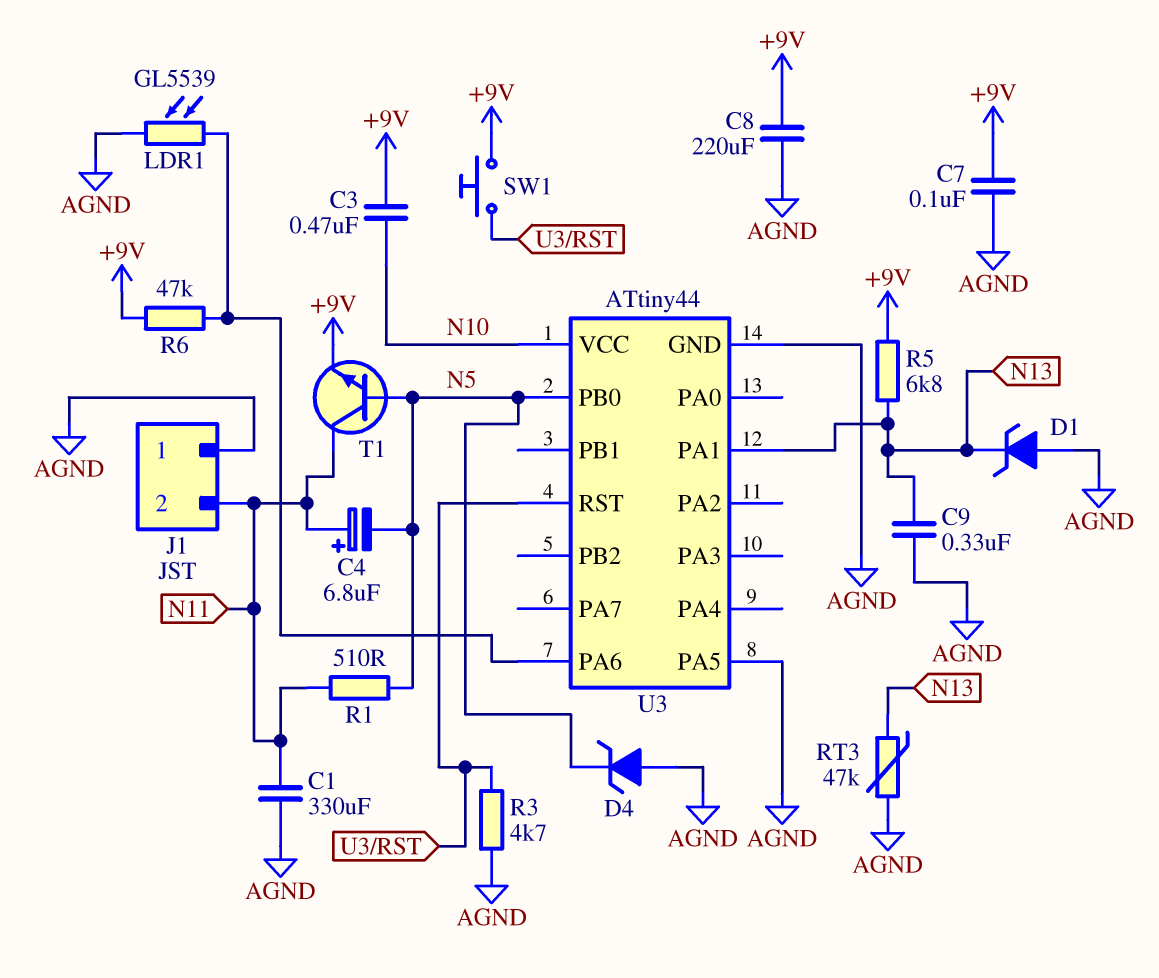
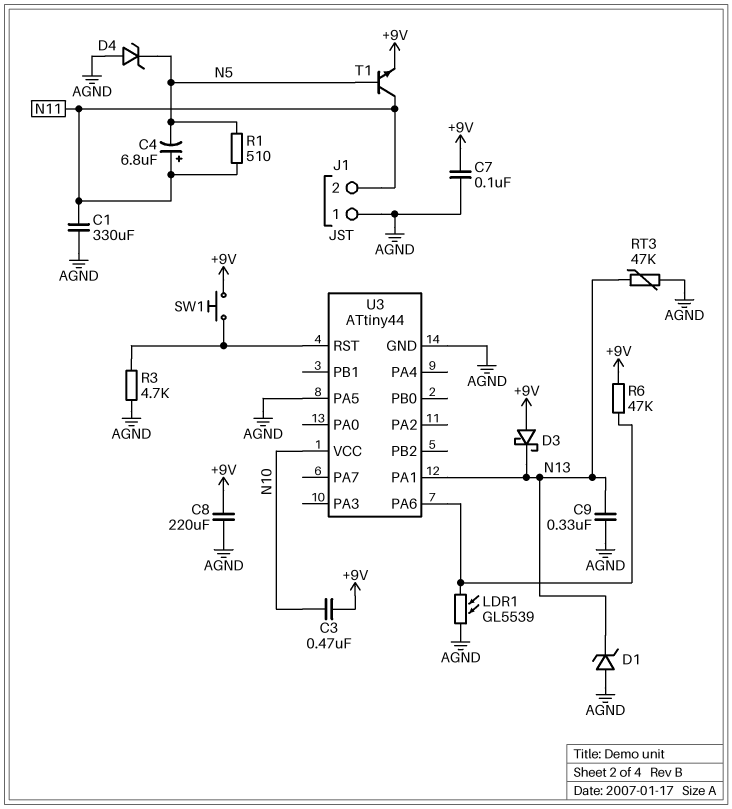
D3: none -> schottky (A +9V, K N13)
R5: 6.8k (+9V, N13) -> none
U3 pin PB0: N5 -> none

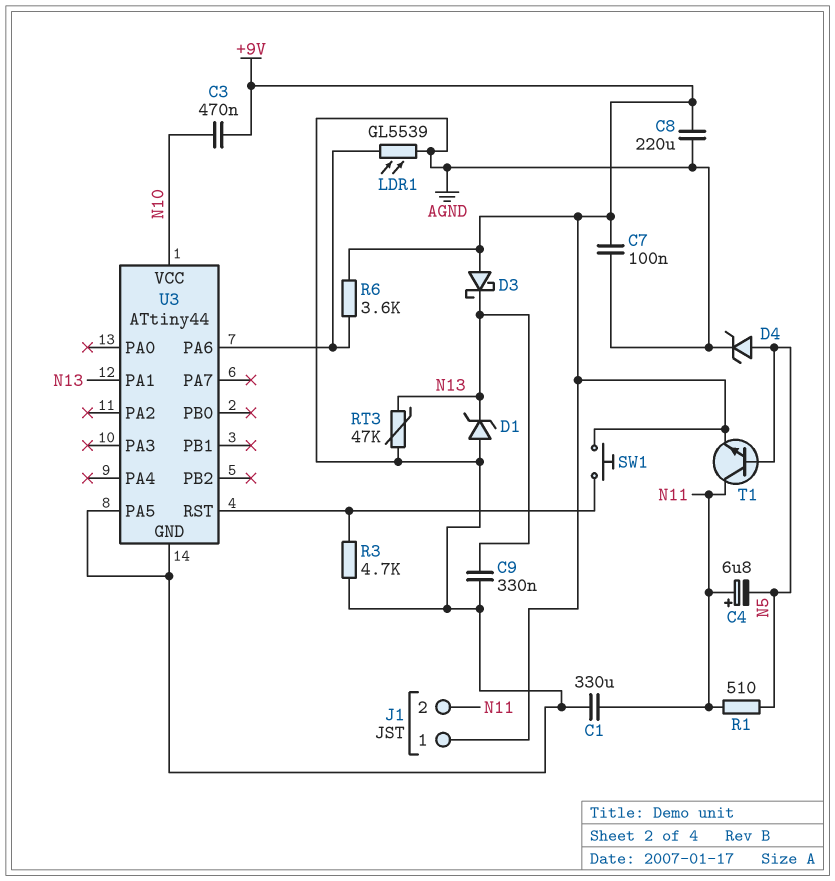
D4: zener (A AGND, K N5) -> zener (A N5, K AGND)
J1 pin 1: AGND -> +9V
R6: 47k (+9V, U3/PA6) -> 3.6k (+9V, U3/PA6)

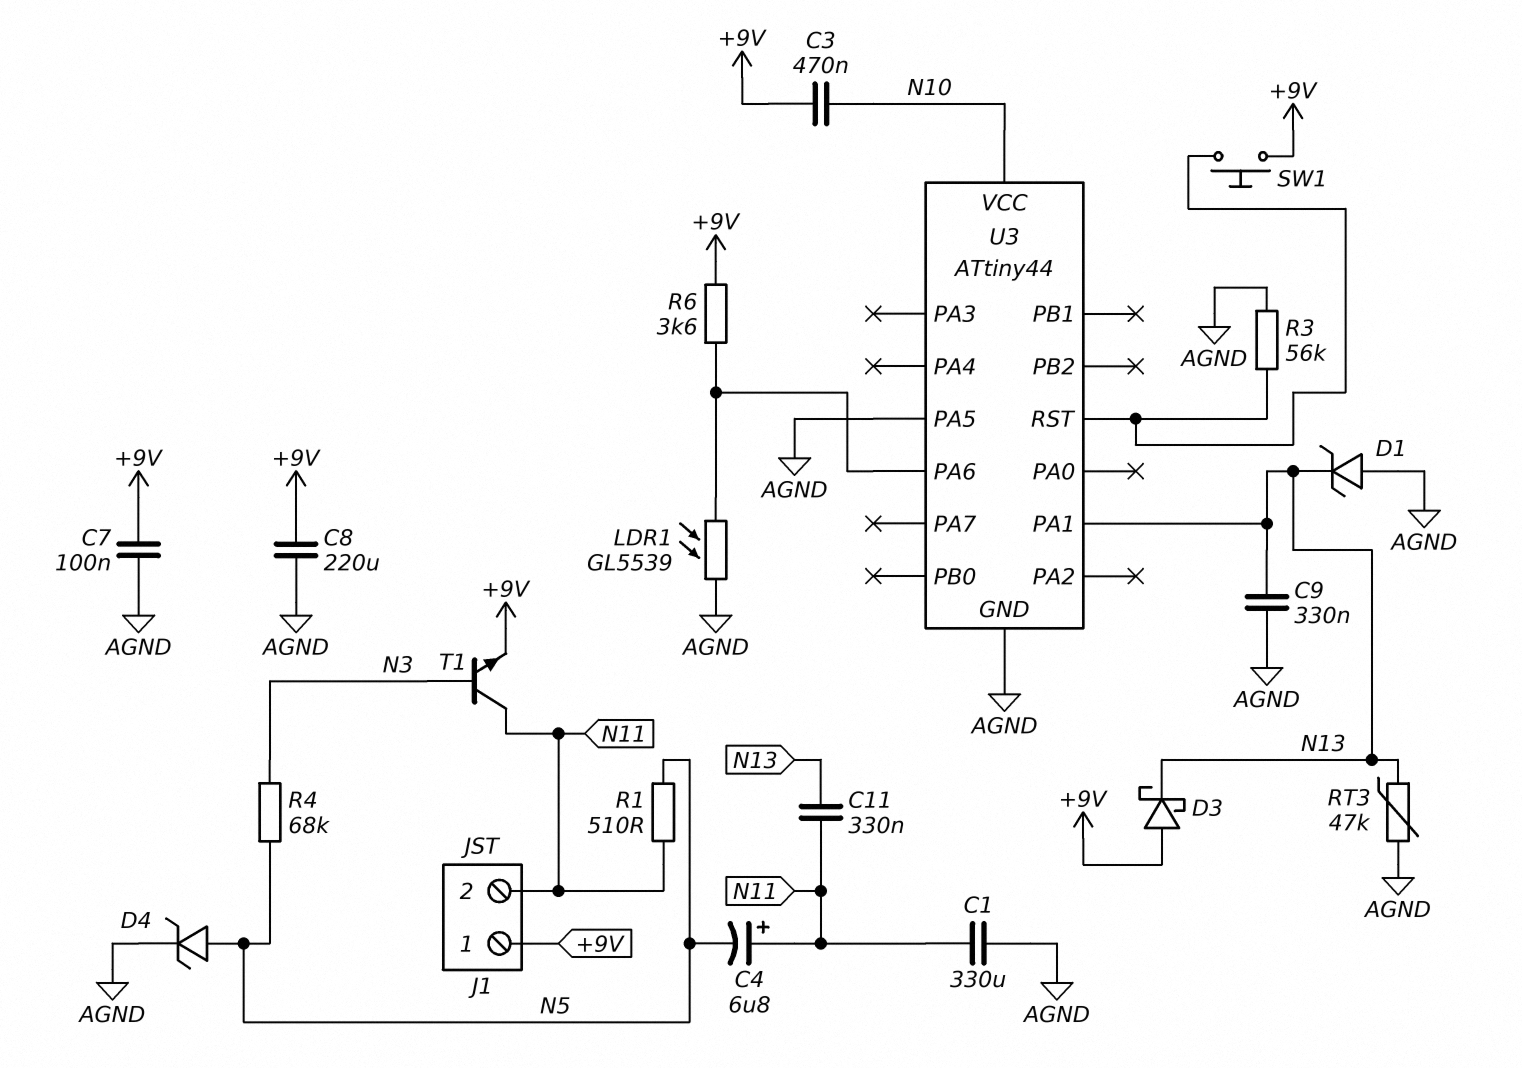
C11: none -> 330nF (N11, N13)
R3: 4.7k (AGND, U3/RST) -> 56k (AGND, U3/RST)
R4: none -> 68k (N3, N5)
T1: NPN (B N5, C N11, E +9V) -> NPN (B N3, C N11, E +9V)

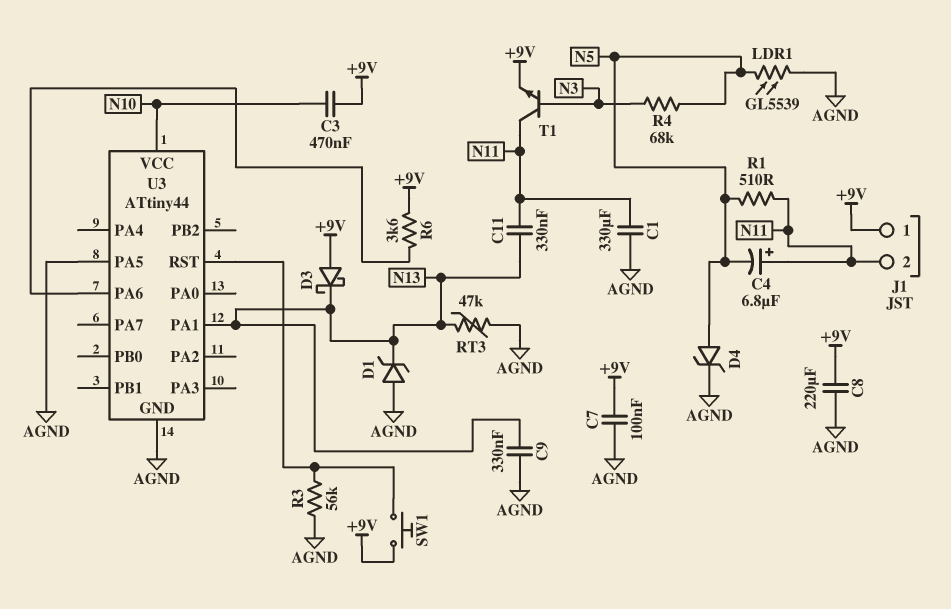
LDR1: GL5539 (AGND, U3/PA6) -> GL5539 (AGND, N5)

